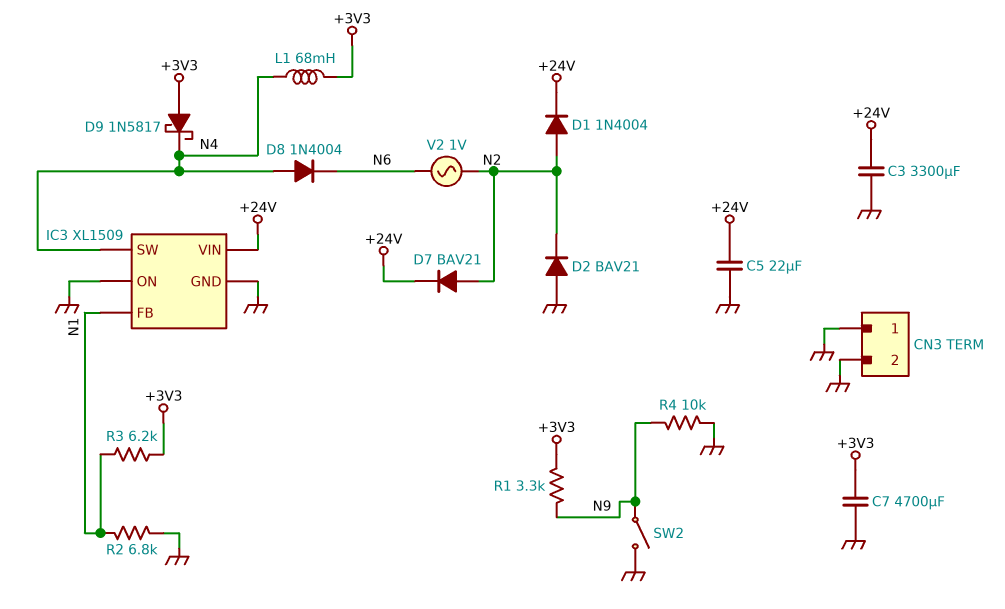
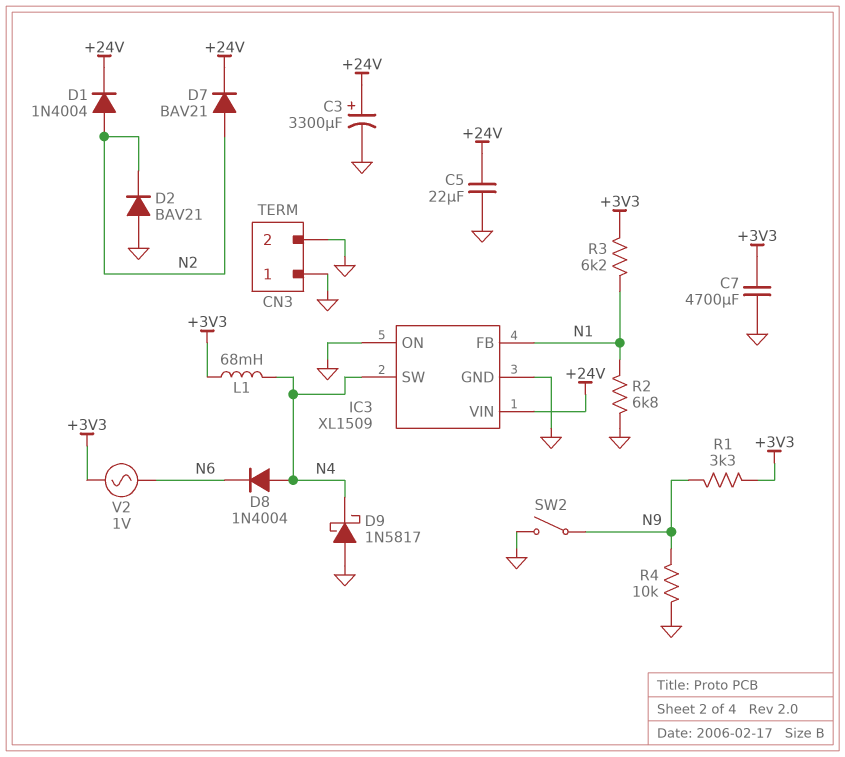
C3: 3300uF (+24V, GND) -> 3300uF (plus +24V, minus GND)
D9: schottky 1N5817 (A +3V3, K N4) -> schottky 1N5817 (A GND, K N4)
V2: AC 1V (N2, N6) -> AC 1V (+3V3, N6)

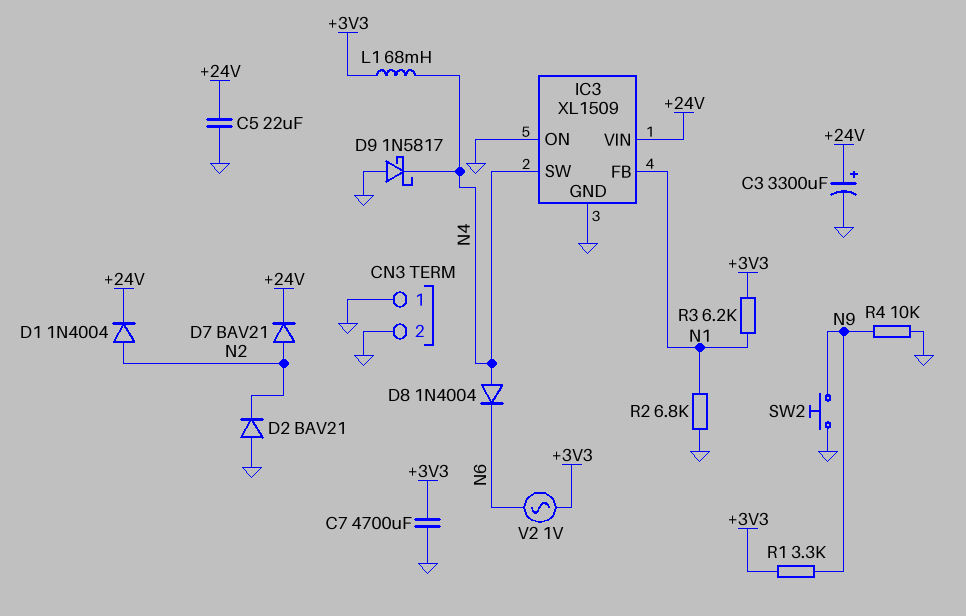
SW2: switch (GND, N9) -> button (GND, N9)

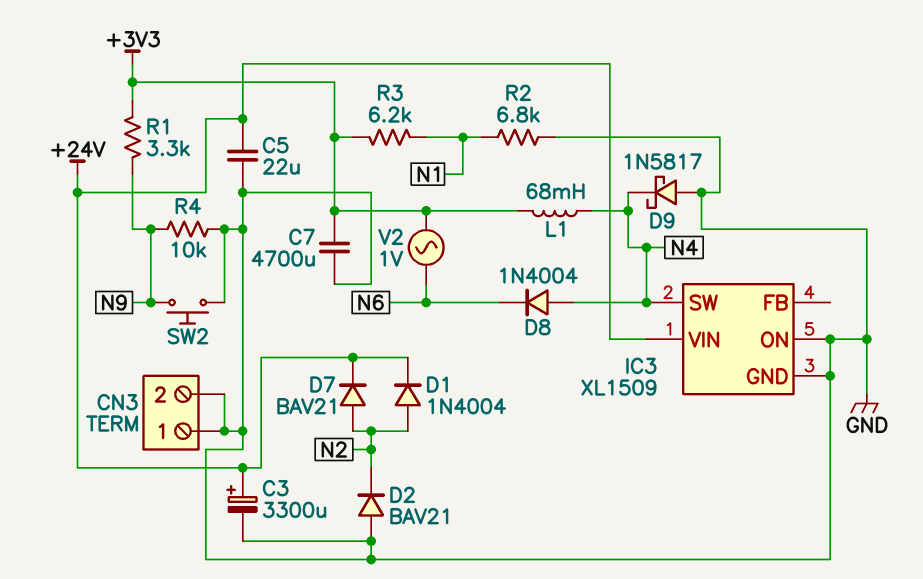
IC3 pin FB: N1 -> none

